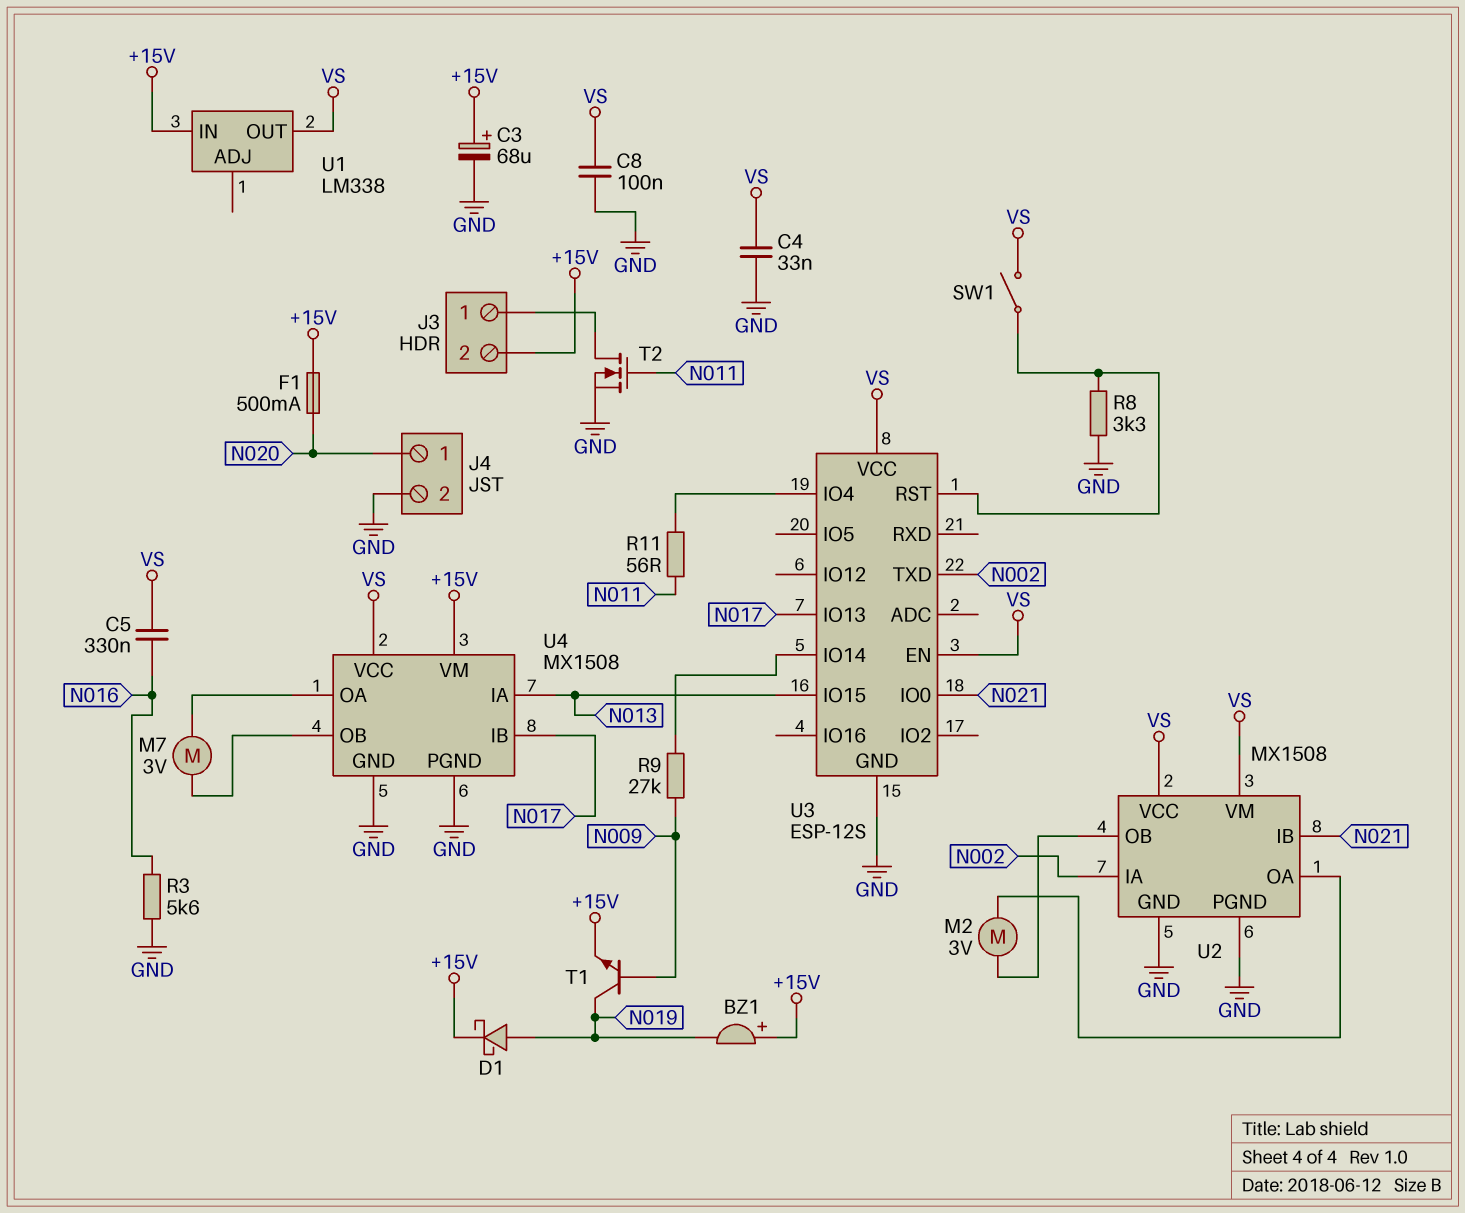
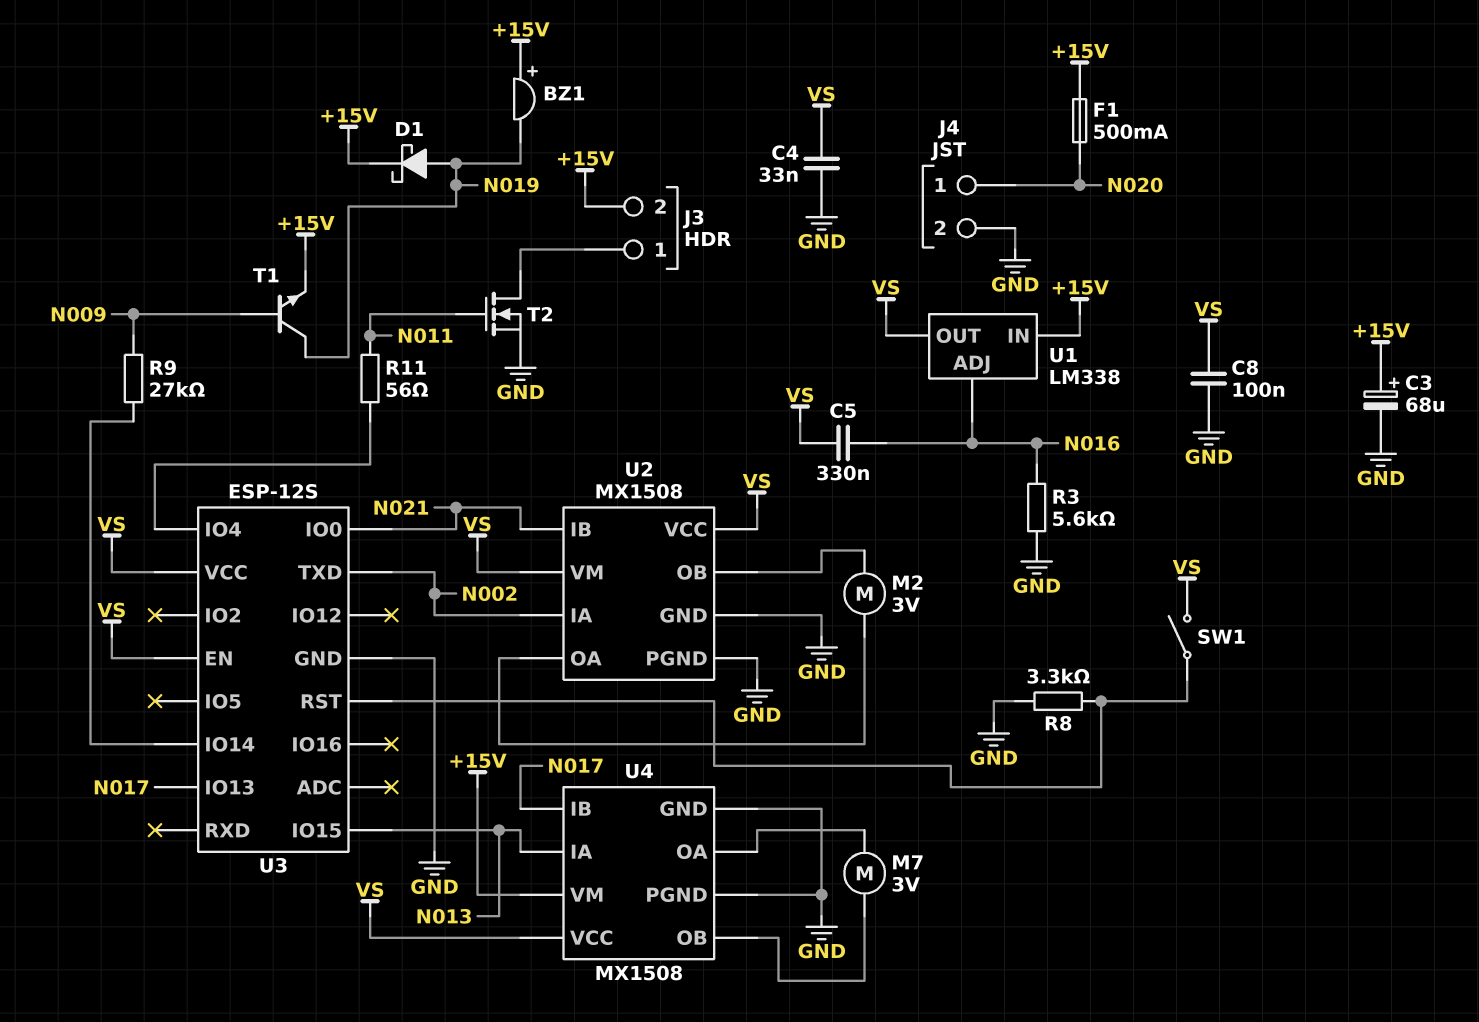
U1 pin ADJ: none -> N016

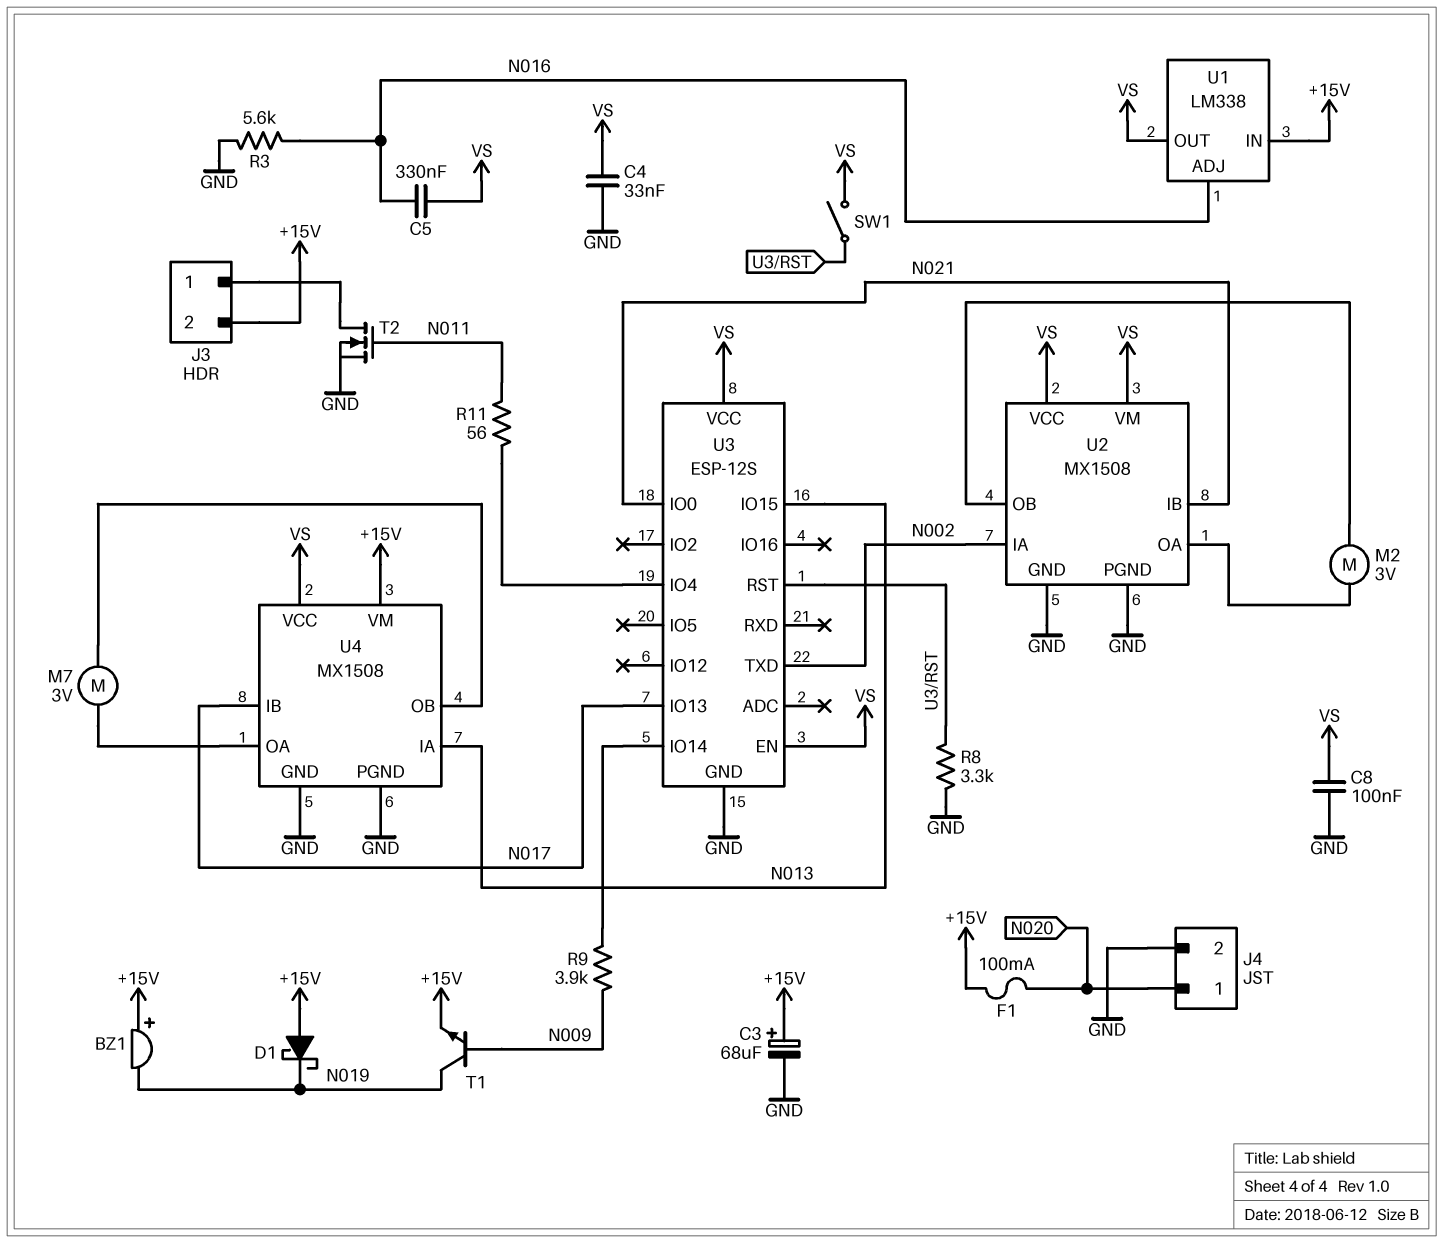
D1: schottky (A N019, K +15V) -> schottky (A +15V, K N019)
F1: 500mA (+15V, N020) -> 100mA (+15V, N020)
R9: 27k (N009, U3/IO14) -> 3.9k (N009, U3/IO14)

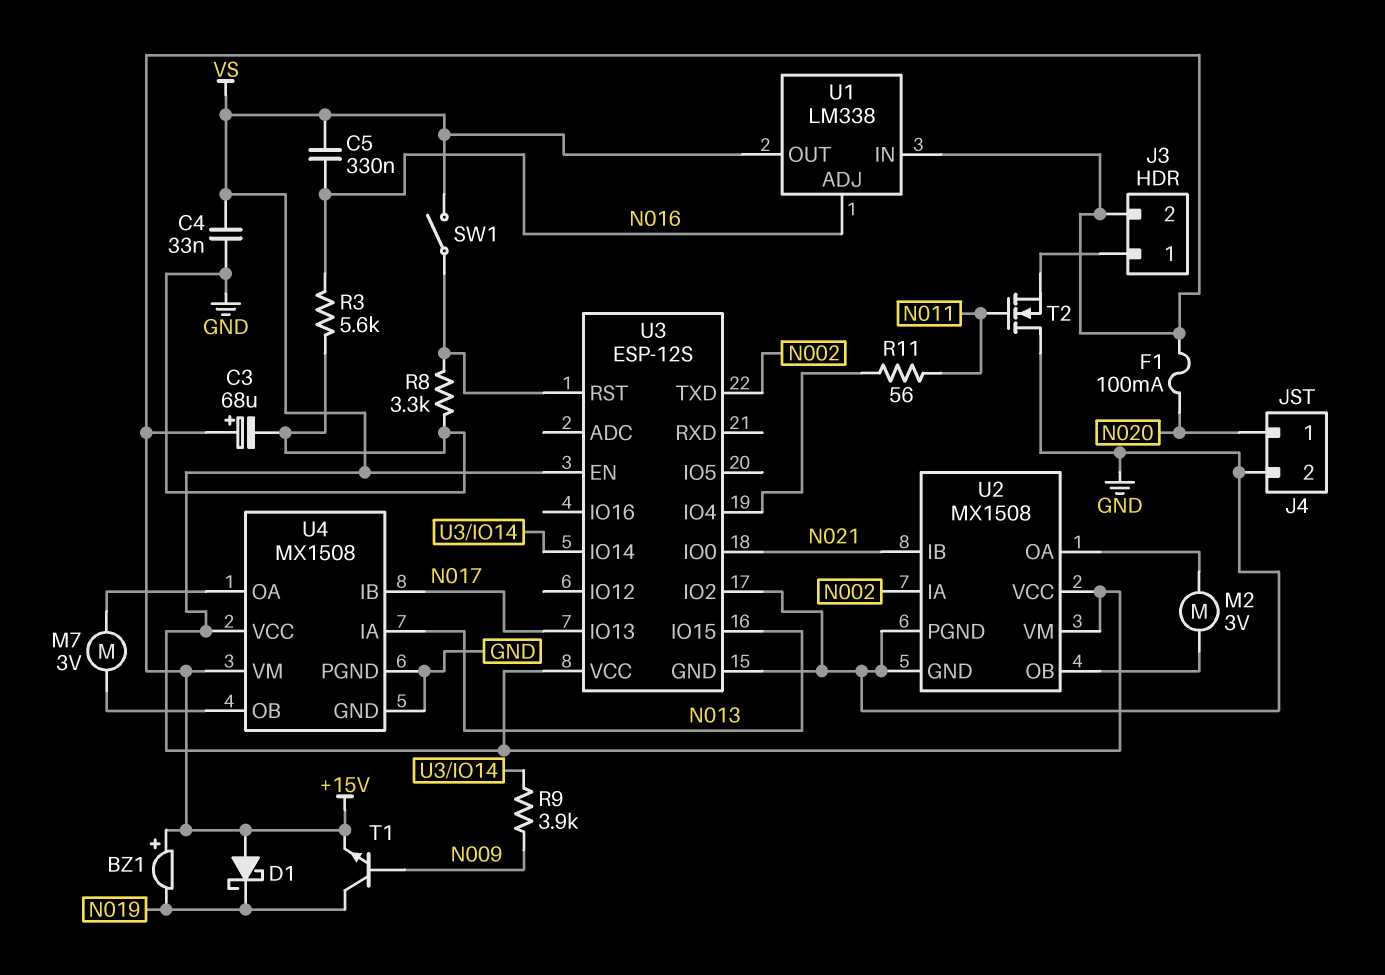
C8: 100nF (GND, VS) -> none
T2: NMOS (G N011, D J3/1, S GND) -> NMOS (G N011, D GND, S J3/1)
U3 pin IO2: none -> GND

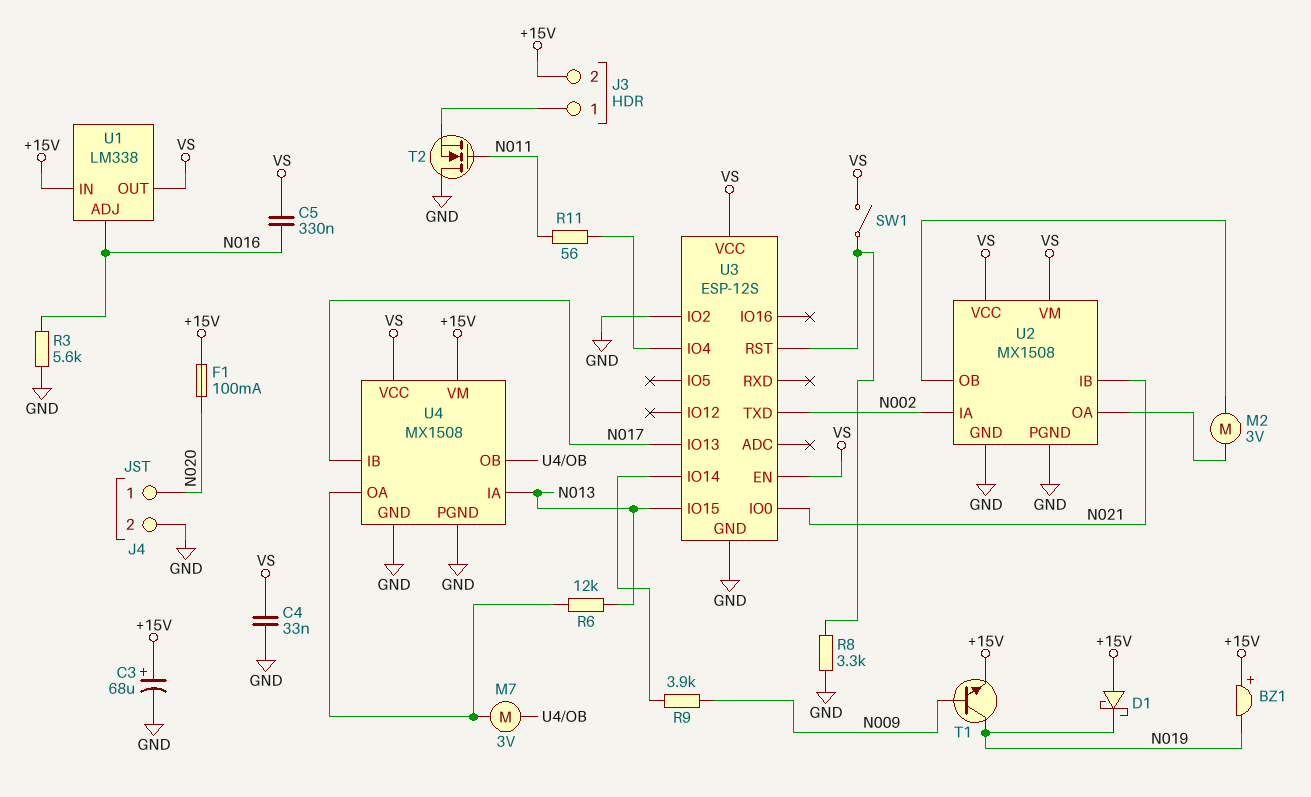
R6: none -> 12k (N013, U4/OA)

